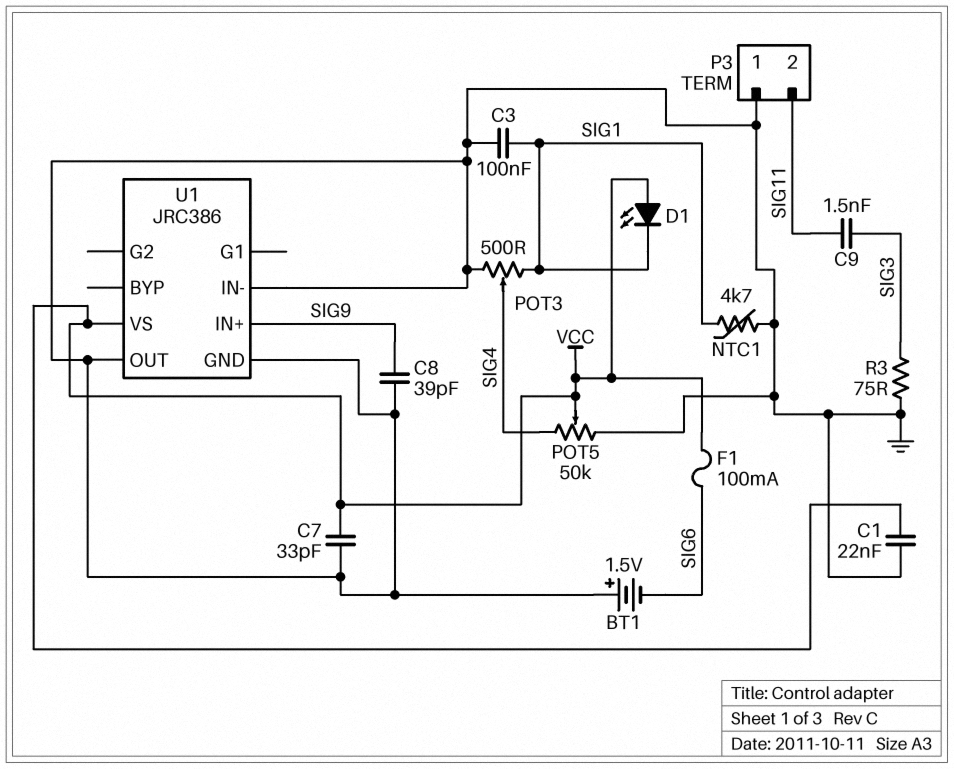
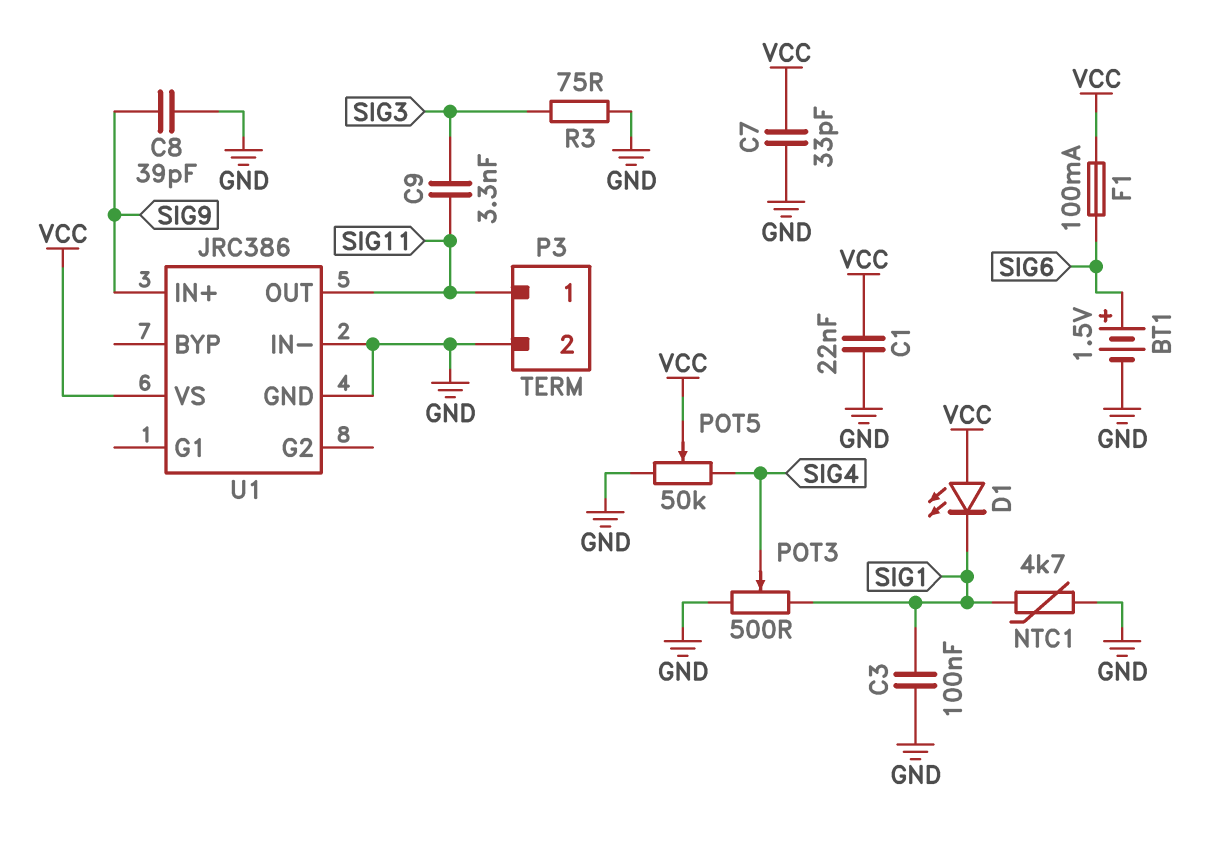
BT1: 1.5V (plus GND, minus SIG6) -> 1.5V (plus SIG6, minus GND)
C9: 1.5nF (SIG3, SIG11) -> 3.3nF (SIG3, SIG11)
P3 pin 1: GND -> SIG11
P3 pin 2: SIG11 -> GND
U1 pin OUT: GND -> SIG11

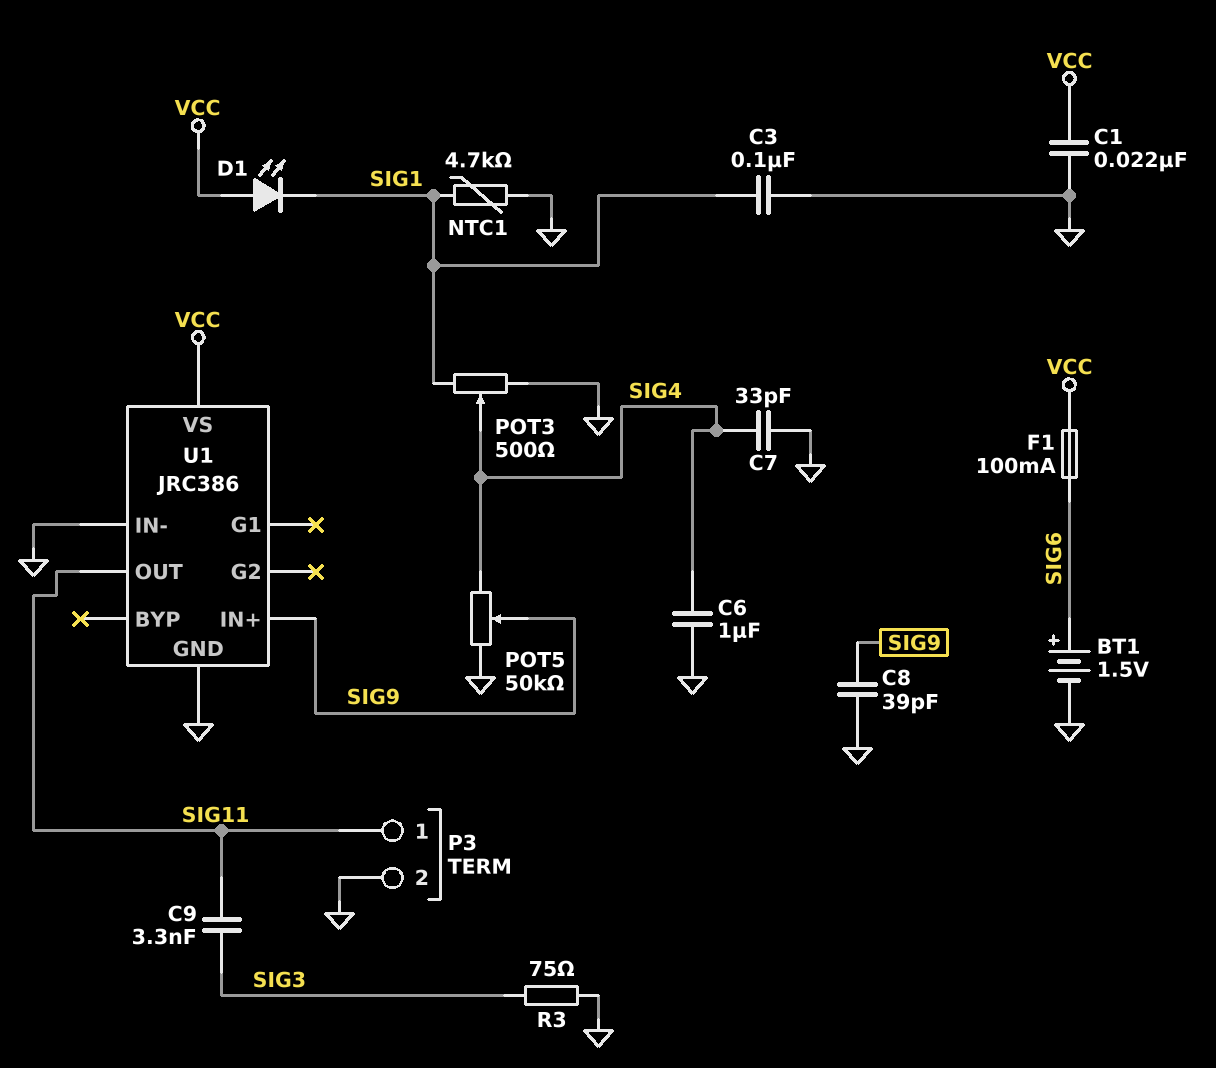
C6: none -> 1uF (GND, SIG4)
C7: 33pF (GND, VCC) -> 33pF (GND, SIG4)
POT5: 50k (GND, SIG4, wiper VCC) -> 50k (GND, SIG4, wiper SIG9)

